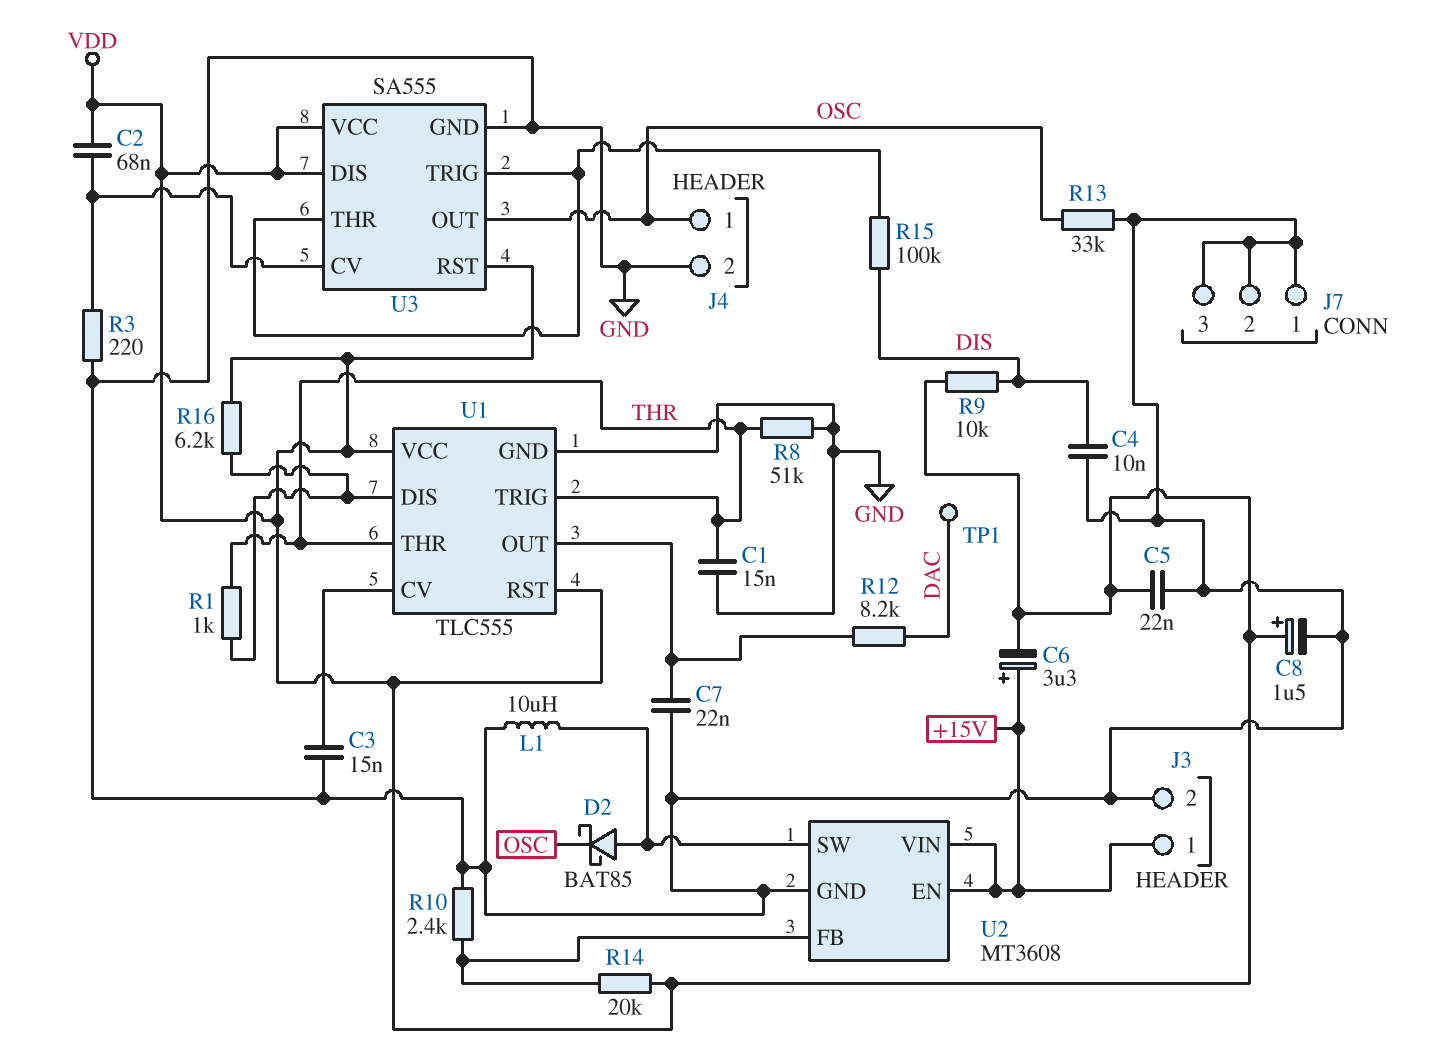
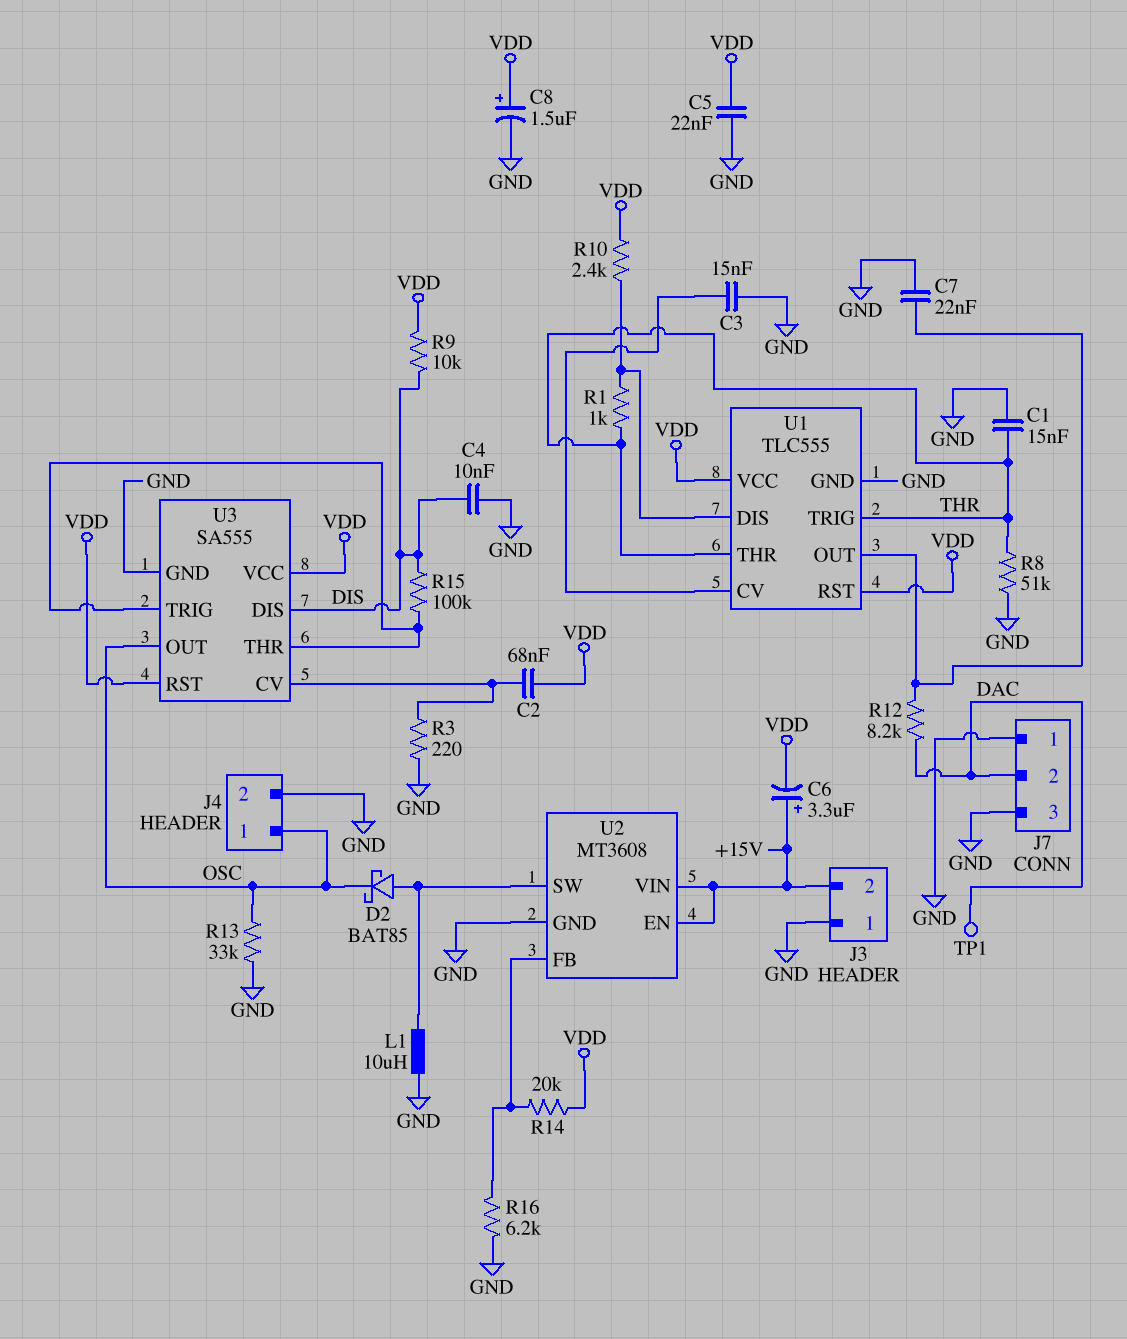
J3 pin 1: +15V -> GND
J3 pin 2: GND -> +15V
J7 pin 2: GND -> DAC
R10: 2.4k (GND, U2/FB) -> 2.4k (U1/DIS, VDD)
R16: 6.2k (U1/DIS, VDD) -> 6.2k (GND, U2/FB)
U3 pin DIS: VDD -> DIS

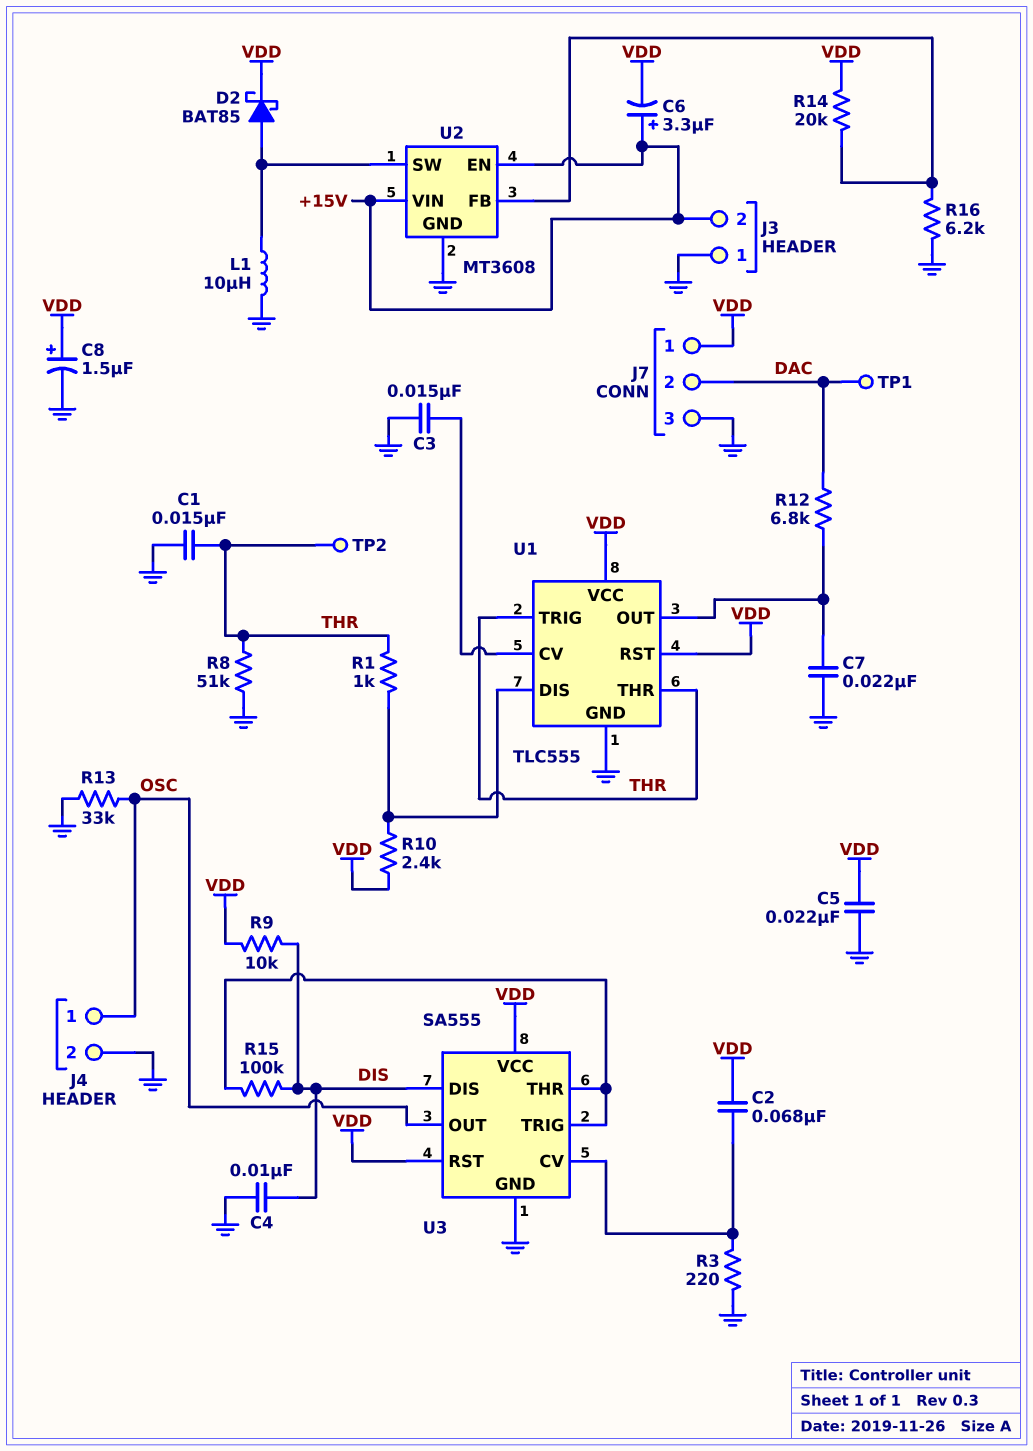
D2: schottky BAT85 (A U2/SW, K OSC) -> schottky BAT85 (A U2/SW, K VDD)
J7 pin 1: GND -> VDD
R12: 8.2k (DAC, U1/OUT) -> 6.8k (DAC, U1/OUT)
TP2: none -> test point (THR)

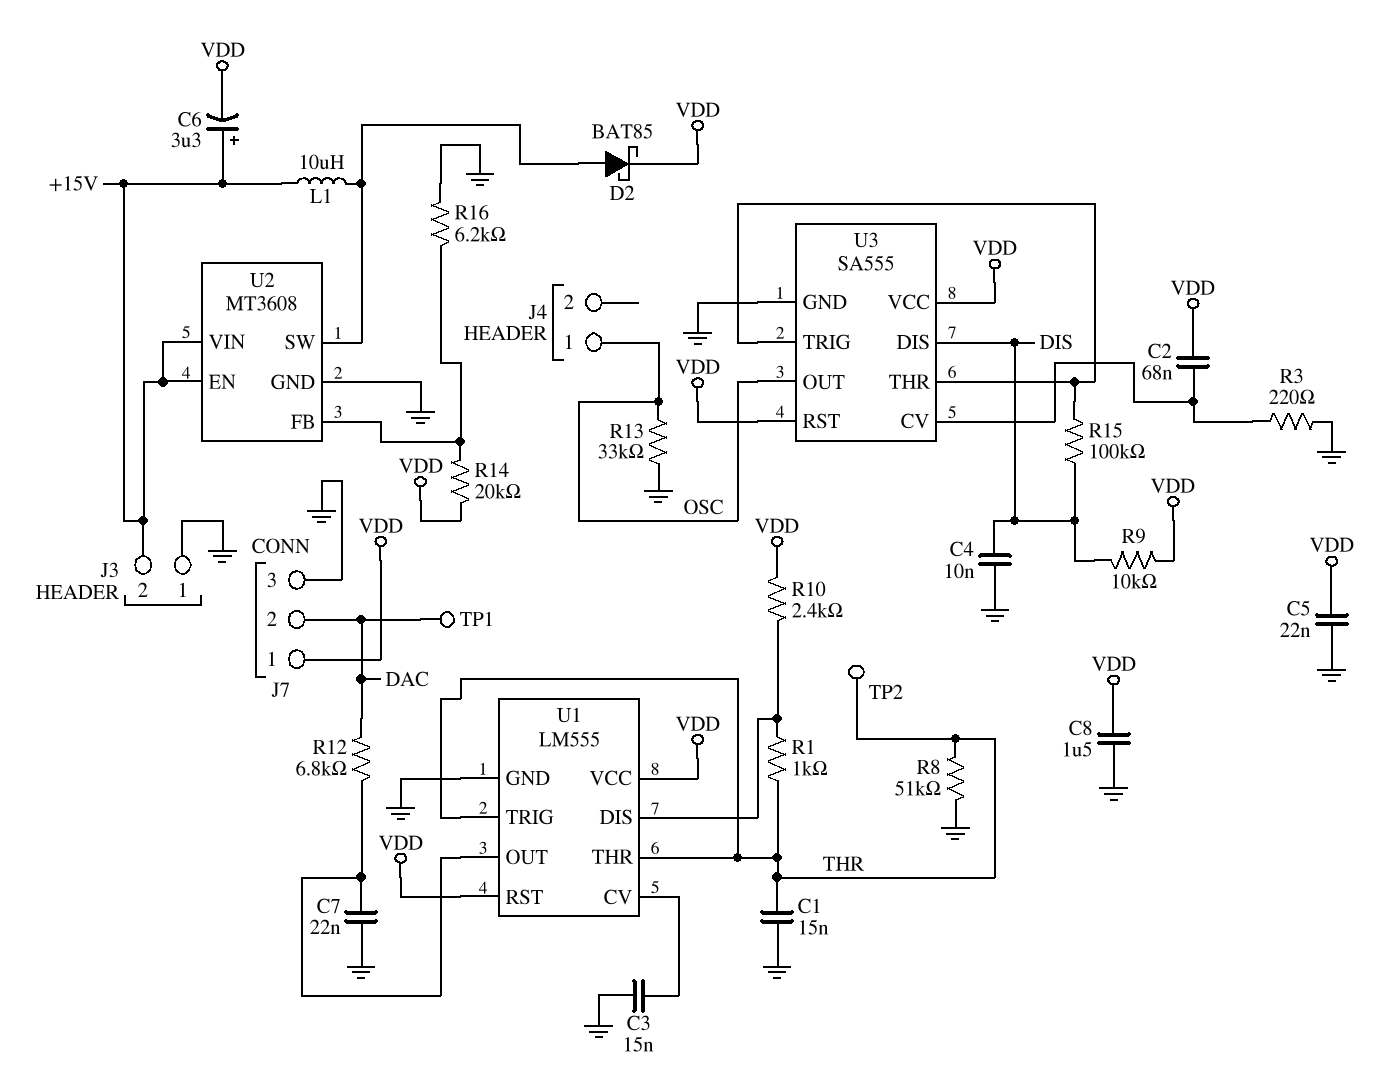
C8: 1.5uF (plus VDD, minus GND) -> 1.5uF (GND, VDD)
J4 pin 2: GND -> none
L1: 10uH (GND, U2/SW) -> 10uH (+15V, U2/SW)
U1: TLC555 -> LM555

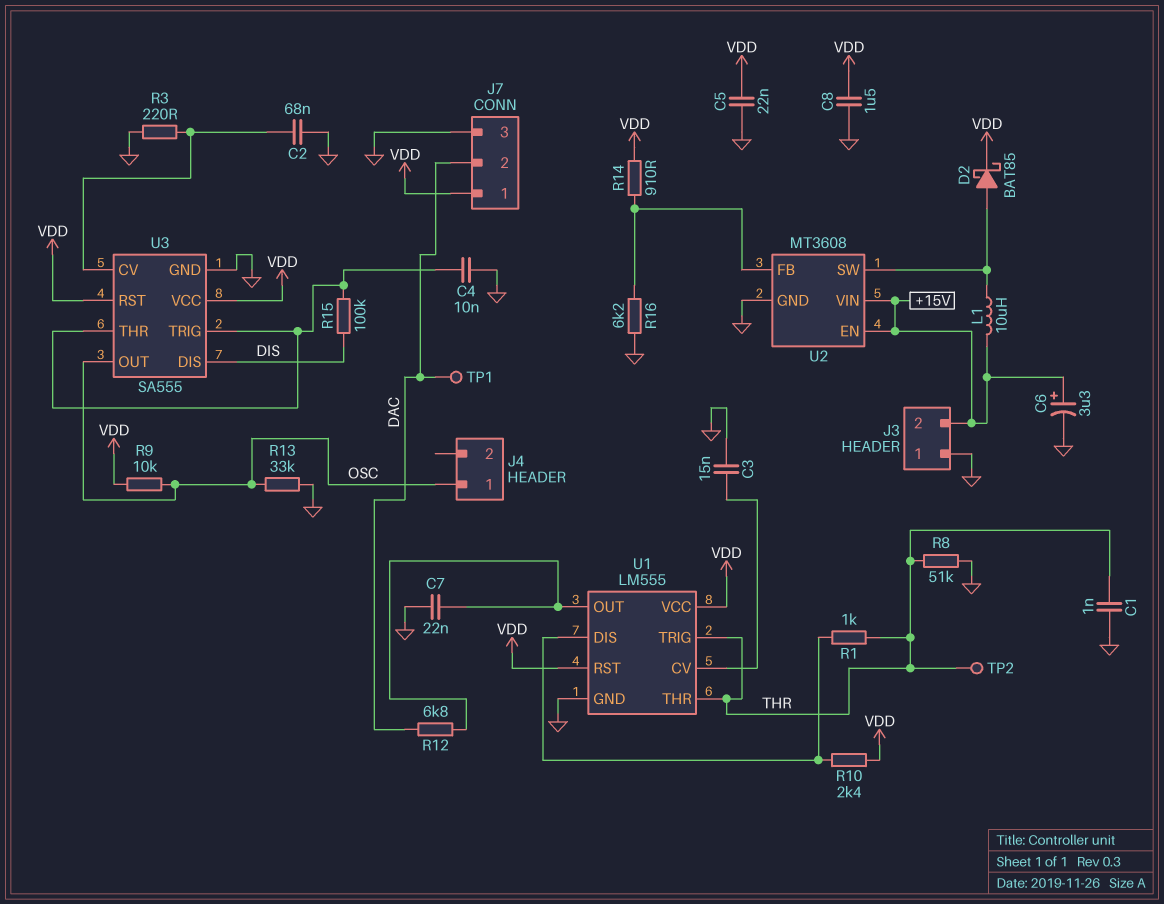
C1: 15nF (GND, THR) -> 1nF (GND, THR)
C2: 68nF (U3/CV, VDD) -> 68nF (GND, U3/CV)
C4: 10nF (DIS, GND) -> 10nF (GND, U3/THR)
C6: 3.3uF (plus +15V, minus VDD) -> 3.3uF (plus +15V, minus GND)
R9: 10k (DIS, VDD) -> 10k (OSC, VDD)
R14: 20k (U2/FB, VDD) -> 910 (U2/FB, VDD)

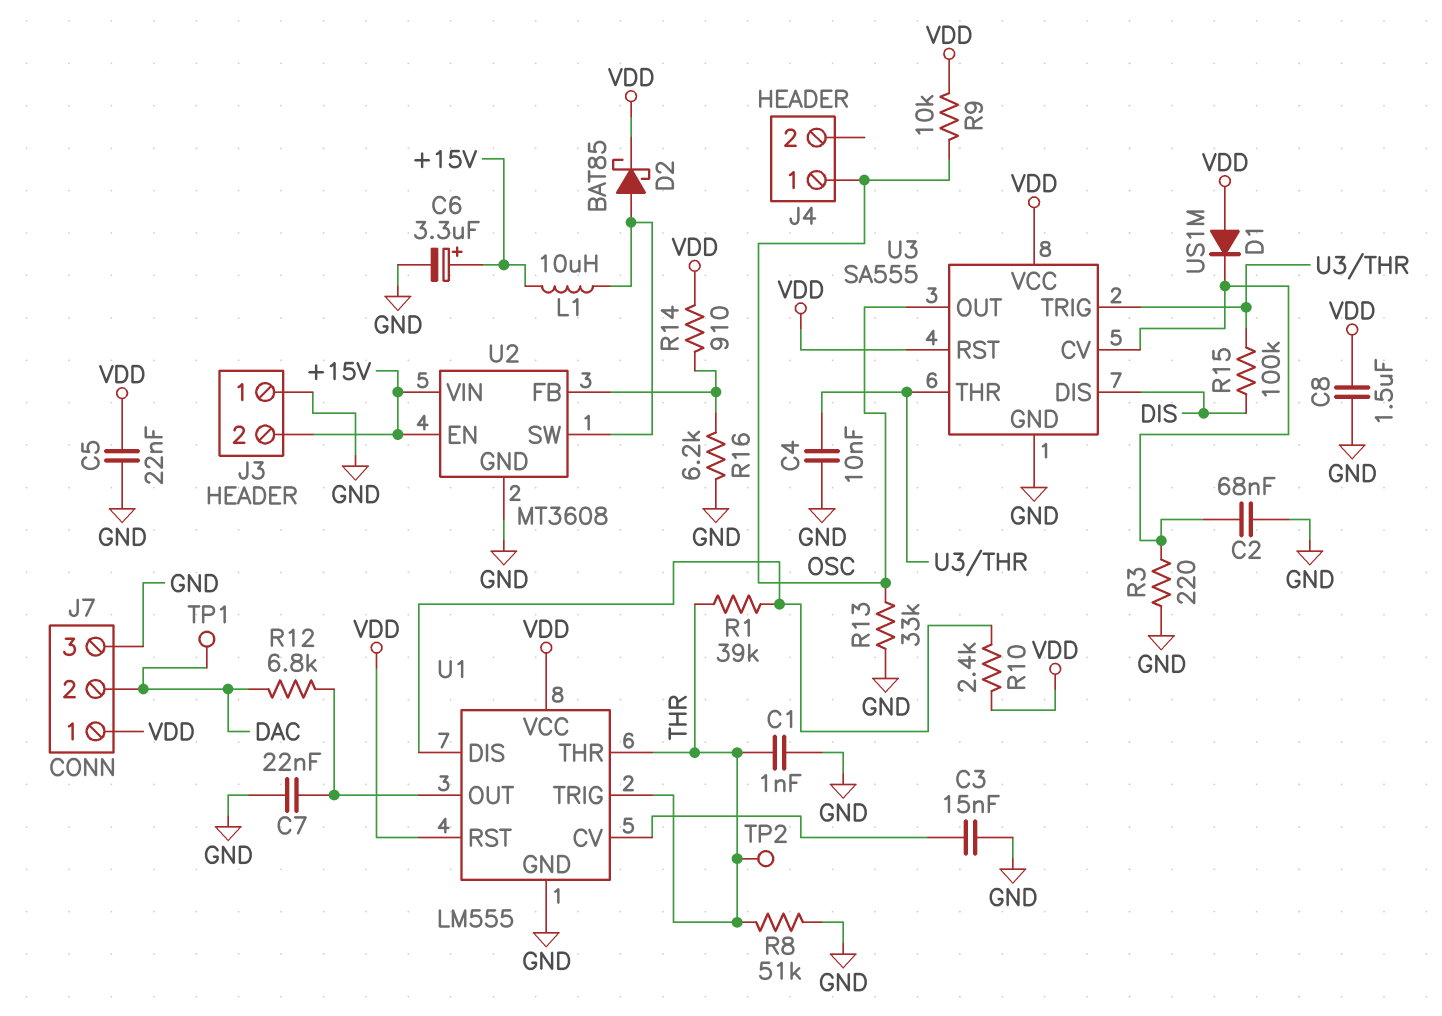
D1: none -> diode US1M (A VDD, K U3/CV)
R1: 1k (THR, U1/DIS) -> 39k (THR, U1/DIS)

